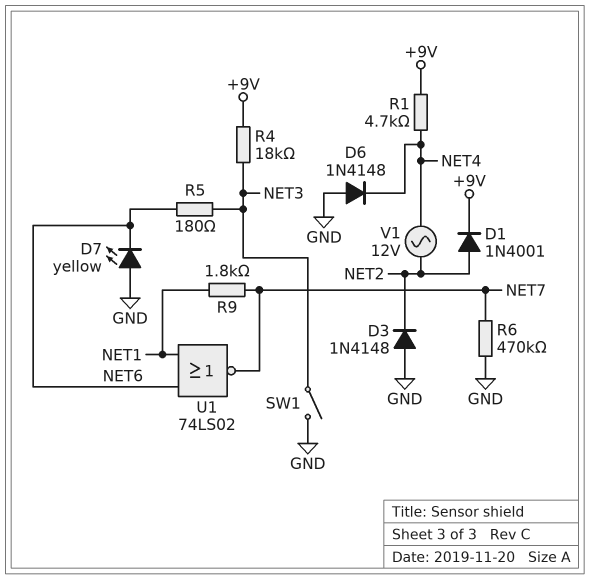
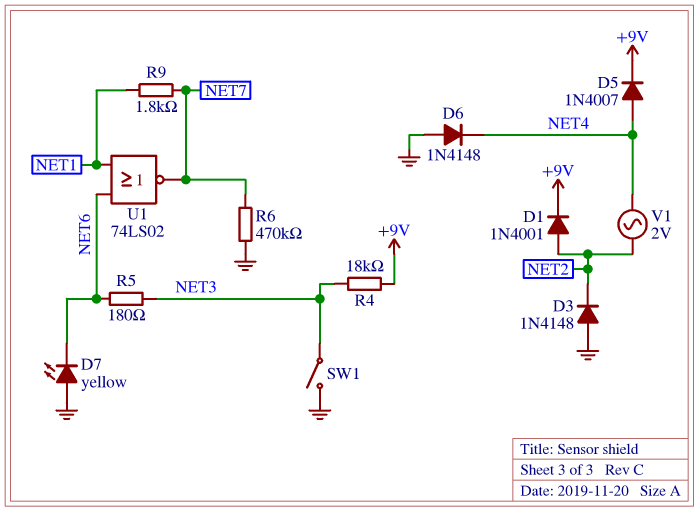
D5: none -> diode 1N4007 (A NET4, K +9V)
R1: 4.7k (+9V, NET4) -> none
V1: AC 12V (NET2, NET4) -> AC 2V (NET2, NET4)

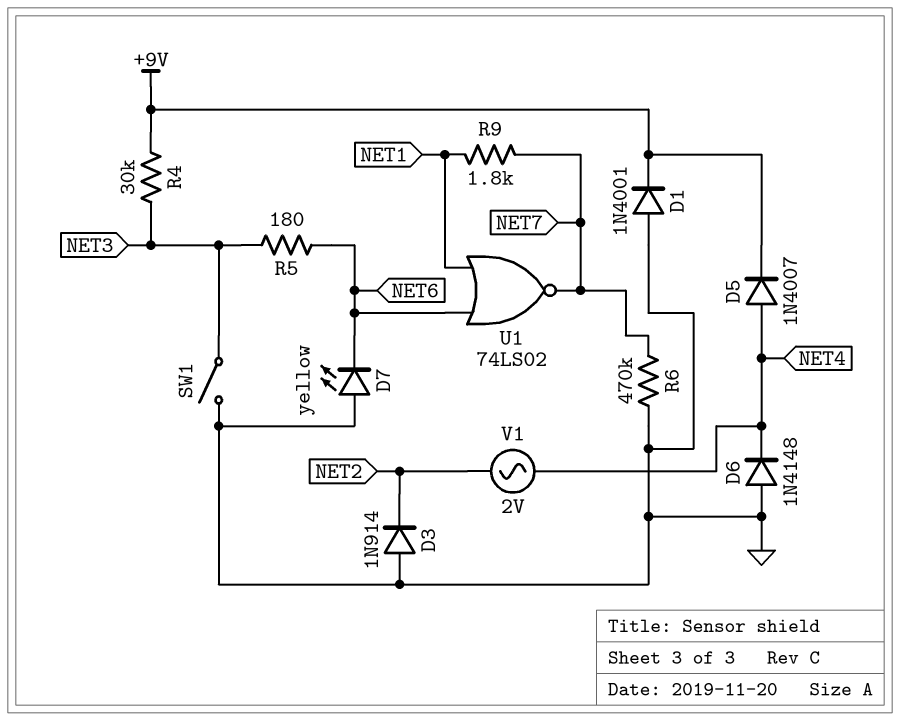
D1: diode 1N4001 (A NET2, K +9V) -> diode 1N4001 (A GND, K +9V)
D3: diode 1N4148 (A GND, K NET2) -> diode 1N914 (A GND, K NET2)
R4: 18k (+9V, NET3) -> 30k (+9V, NET3)

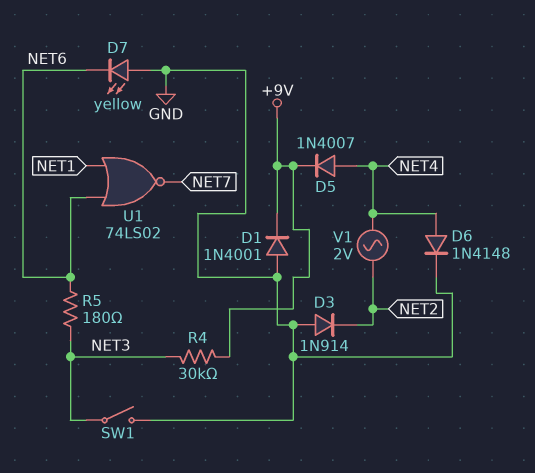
D6: diode 1N4148 (A GND, K NET4) -> diode 1N4148 (A NET4, K GND)
R6: 470k (GND, NET7) -> none
R9: 1.8k (NET1, NET7) -> none

